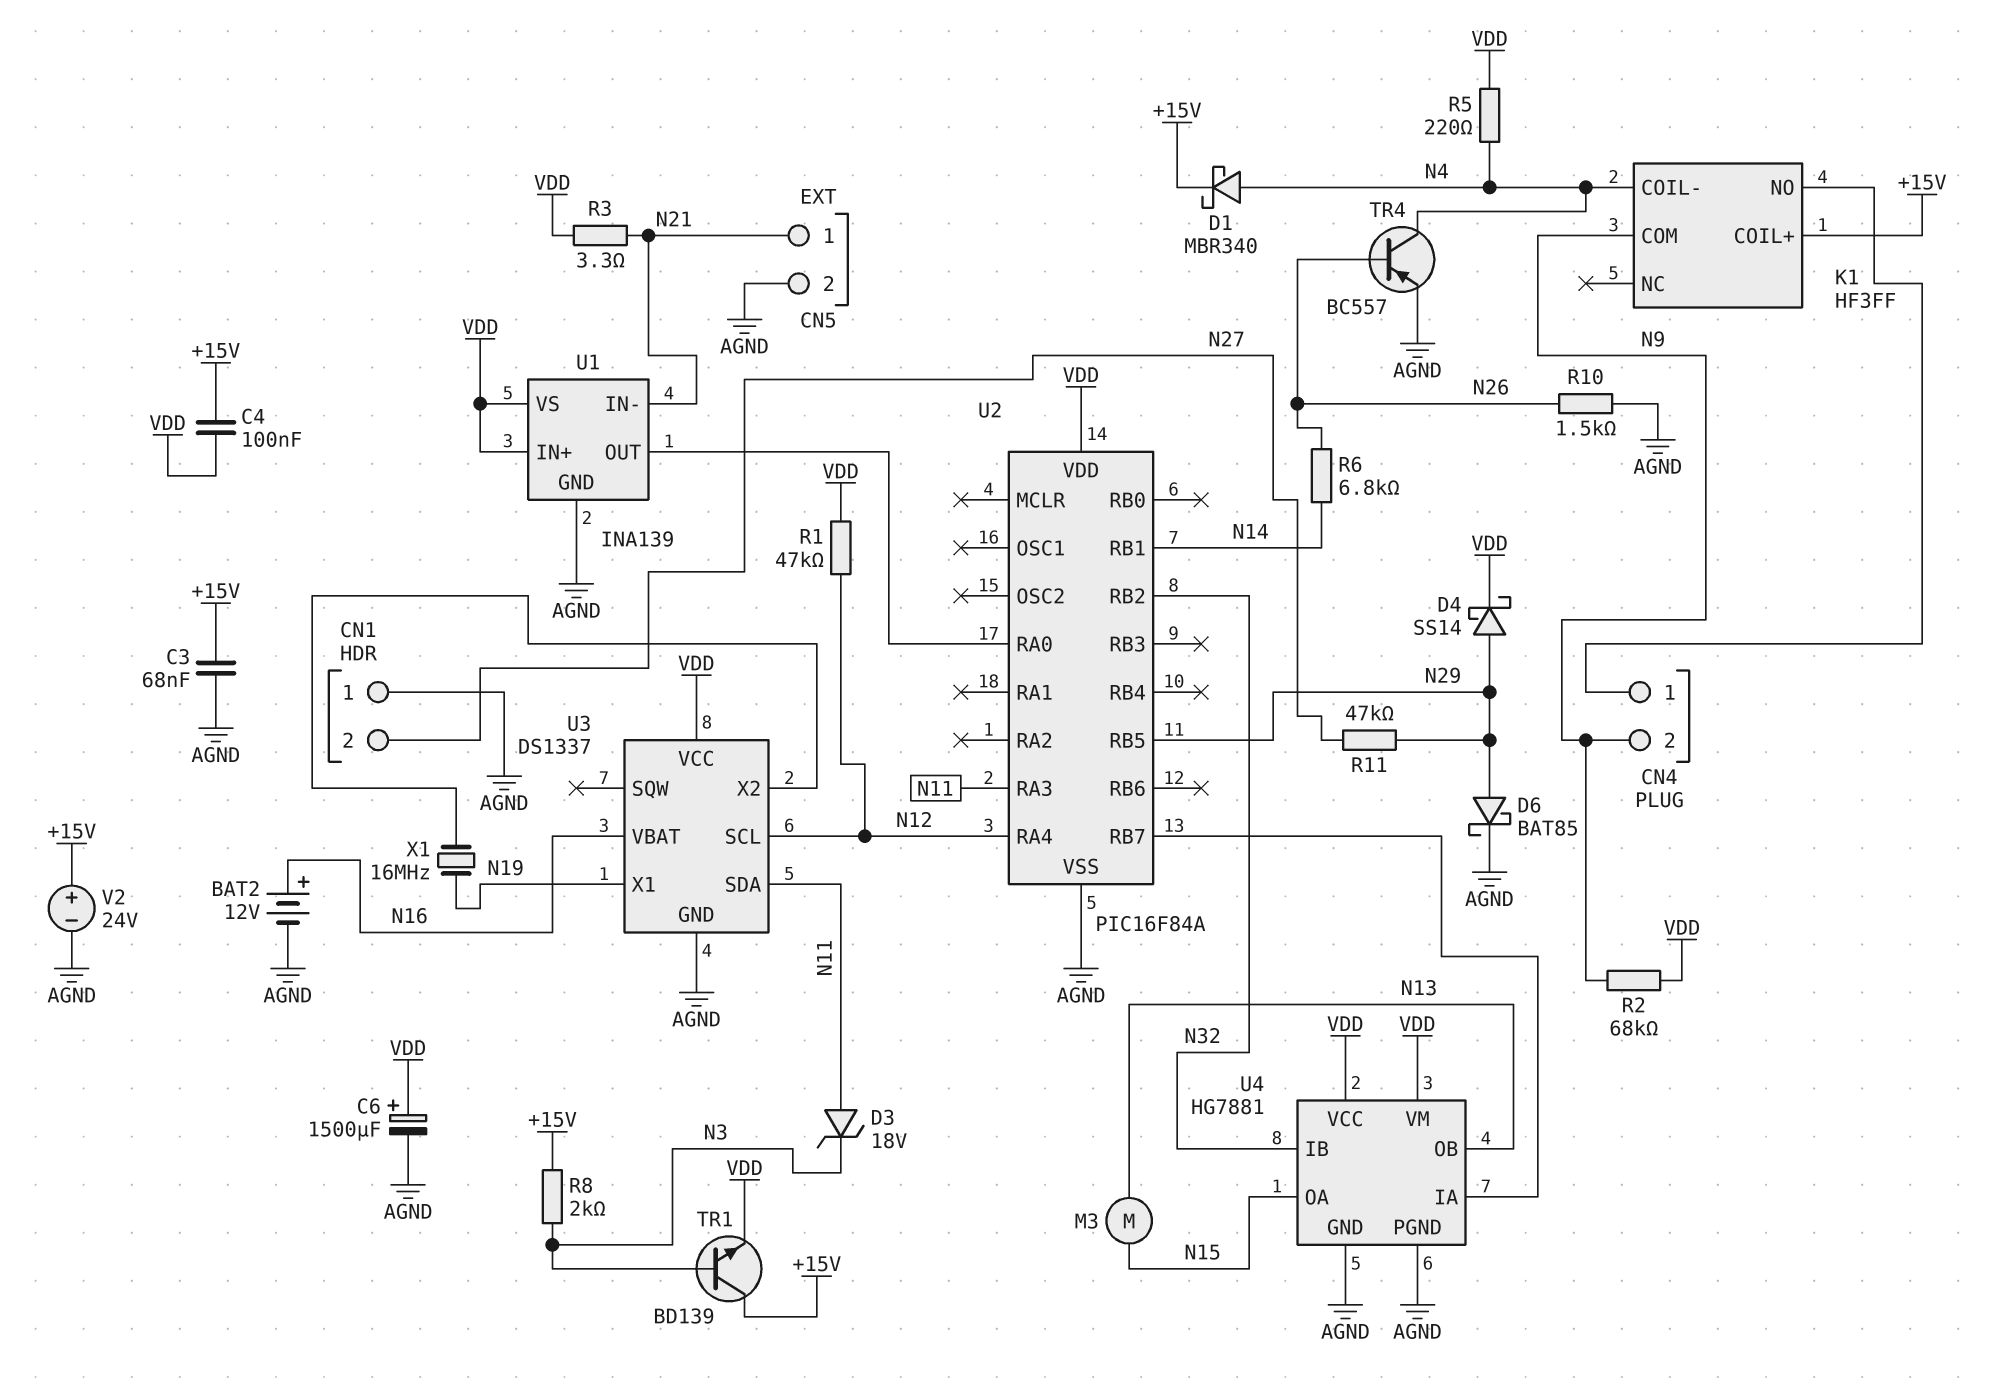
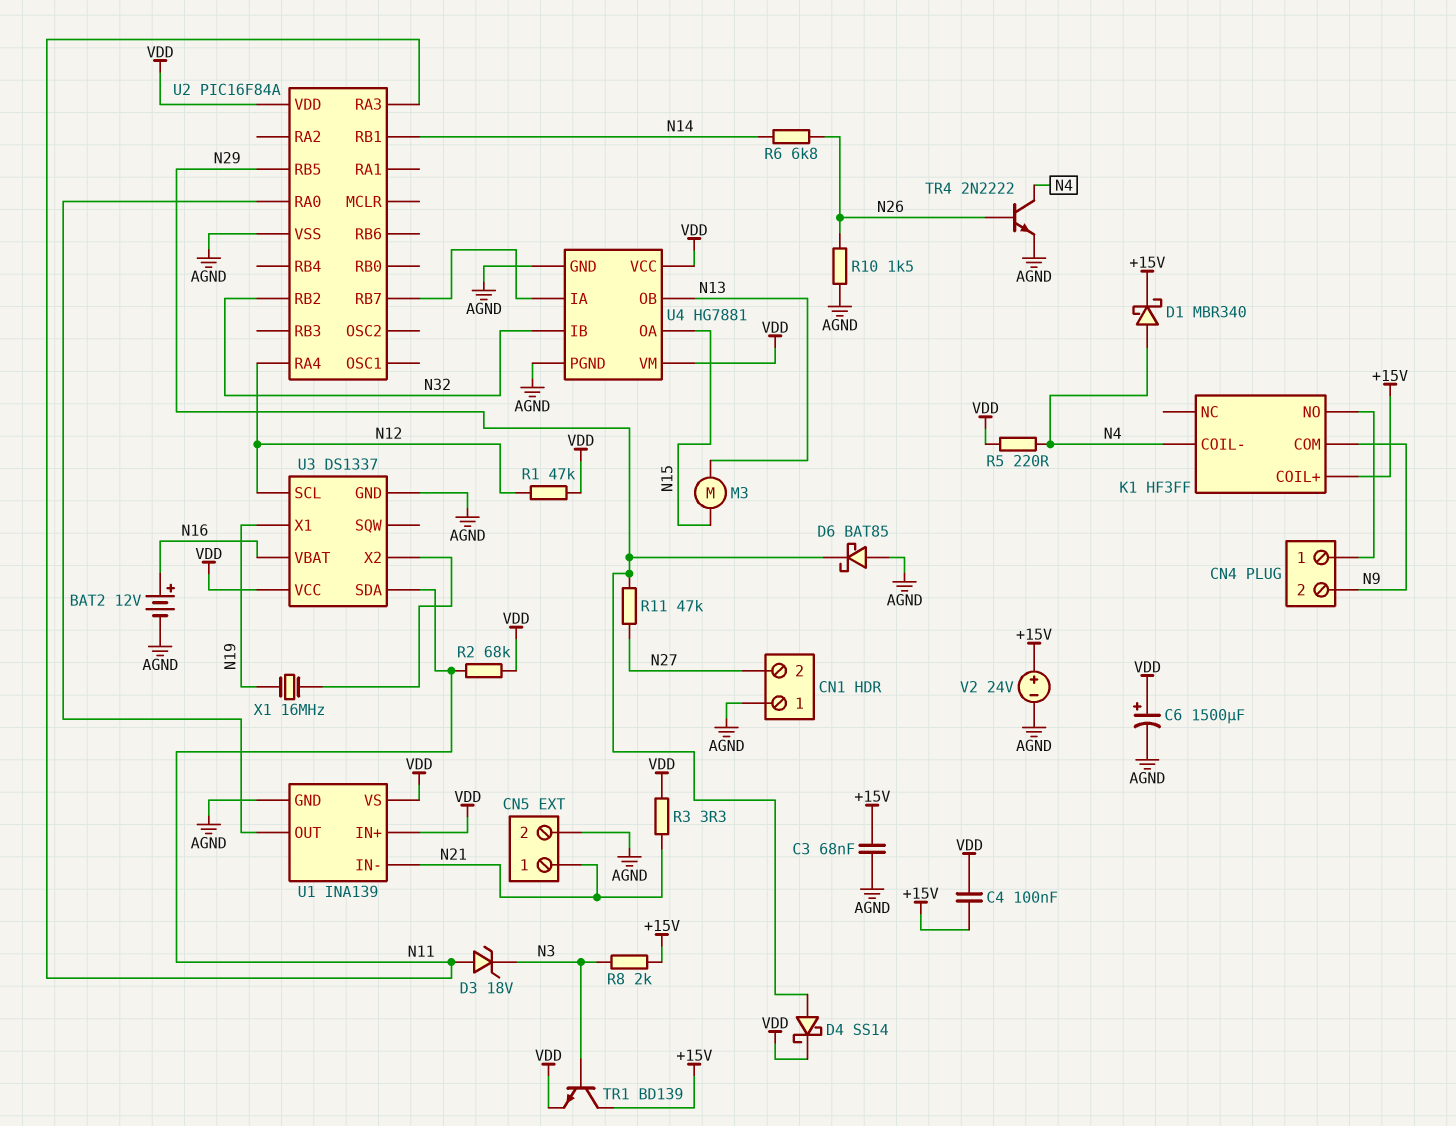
D6: schottky BAT85 (A N29, K AGND) -> schottky BAT85 (A AGND, K N29)
R2: 68k (N9, VDD) -> 68k (N11, VDD)
TR4: PNP BC557 (B N26, C N4, E AGND) -> NPN 2N2222 (B N26, C N4, E AGND)

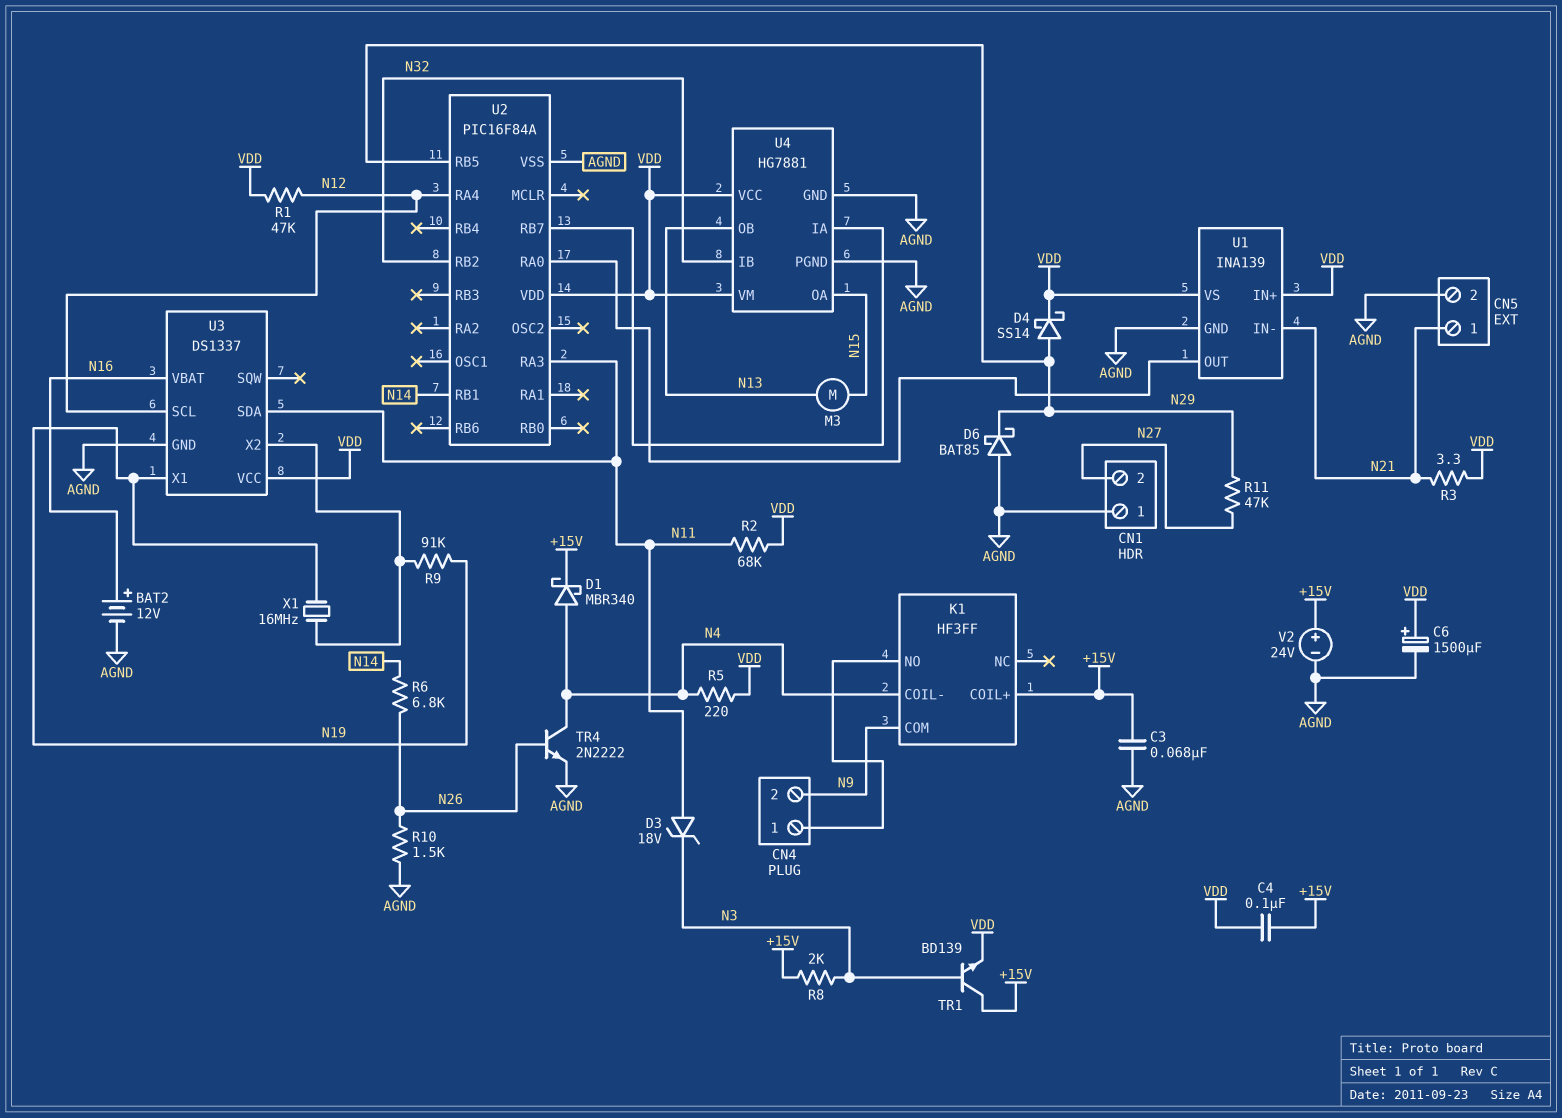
R9: none -> 91k (N19, U3/X2)

